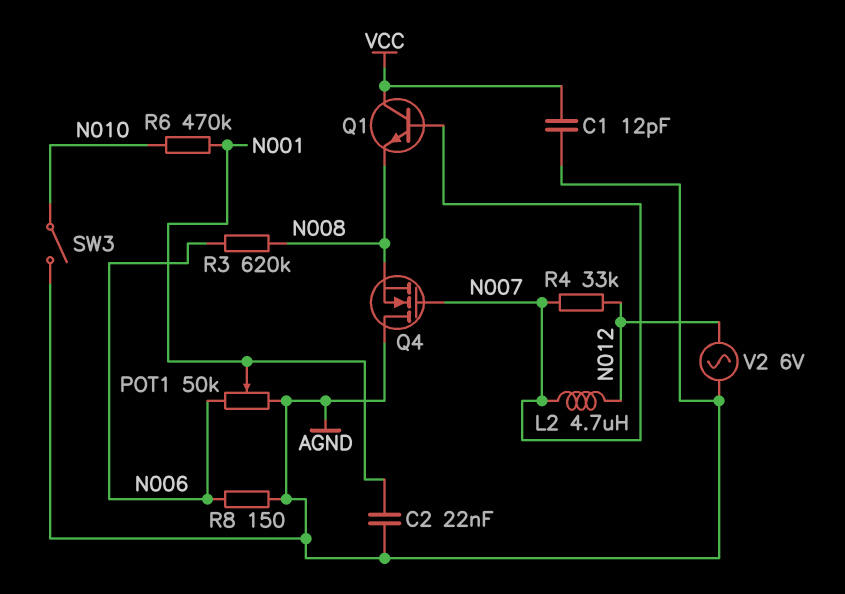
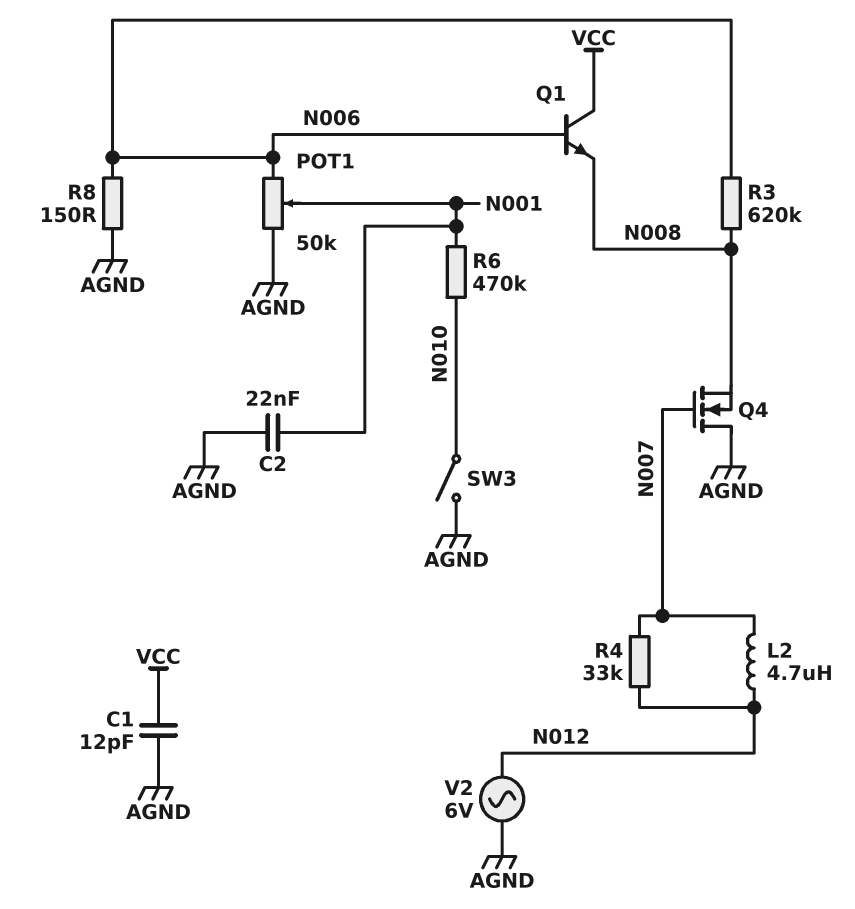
Q1: NPN (B N007, C VCC, E N008) -> NPN (B N006, C VCC, E N008)

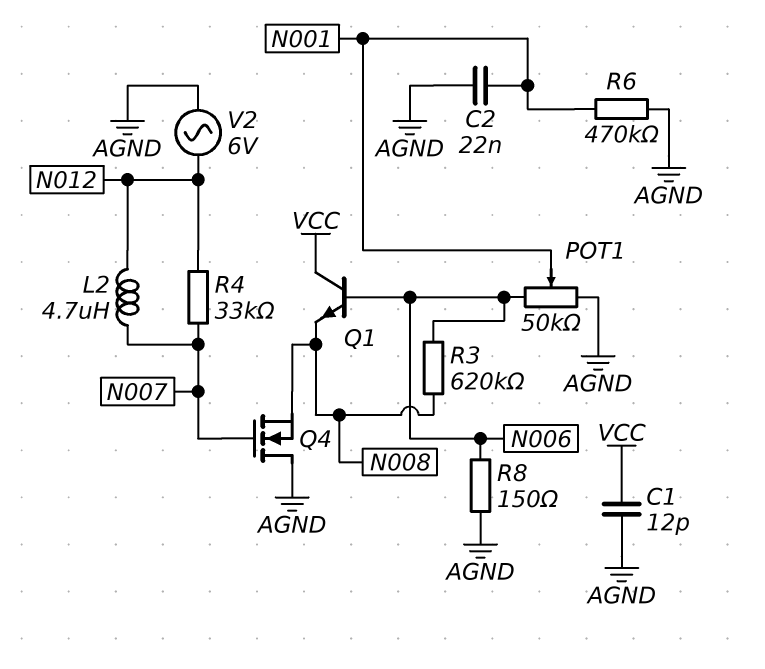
R6: 470k (N001, N010) -> 470k (AGND, N001)
SW3: switch (AGND, N010) -> none

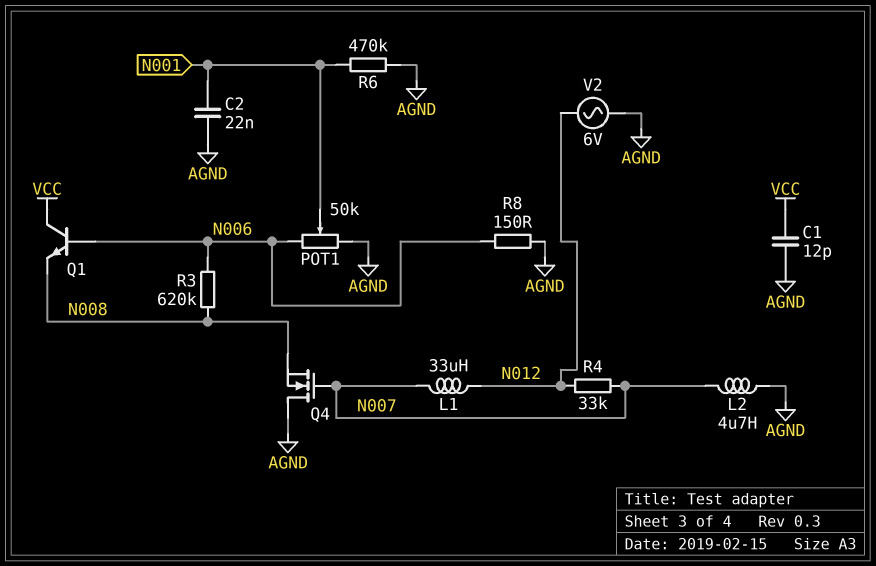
L1: none -> 33uH (N007, N012)
L2: 4.7uH (N007, N012) -> 4.7uH (AGND, N007)

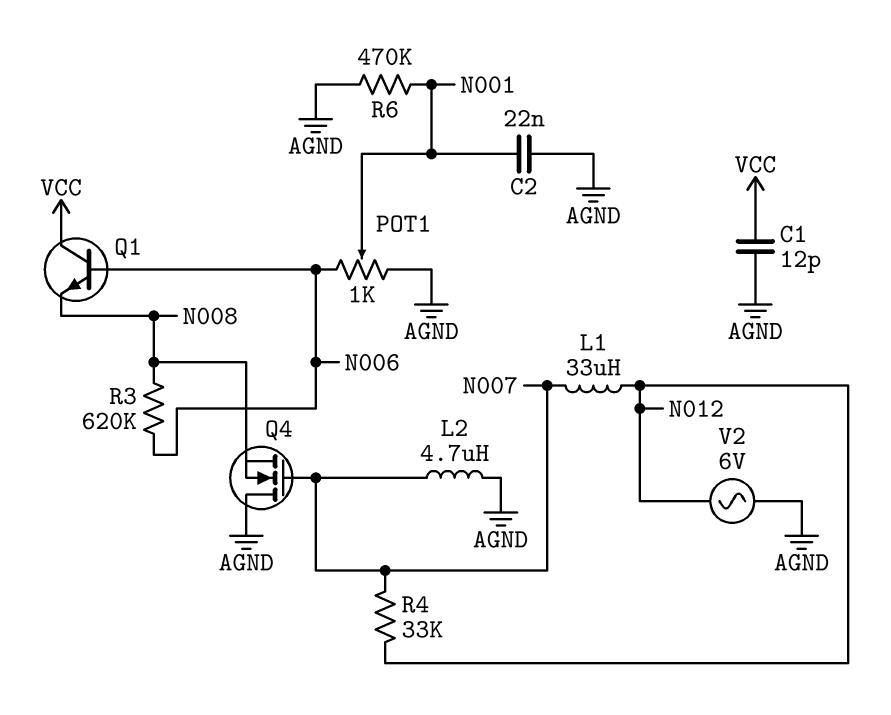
POT1: 50k (AGND, N006, wiper N001) -> 1k (AGND, N006, wiper N001)
R8: 150 (AGND, N006) -> none

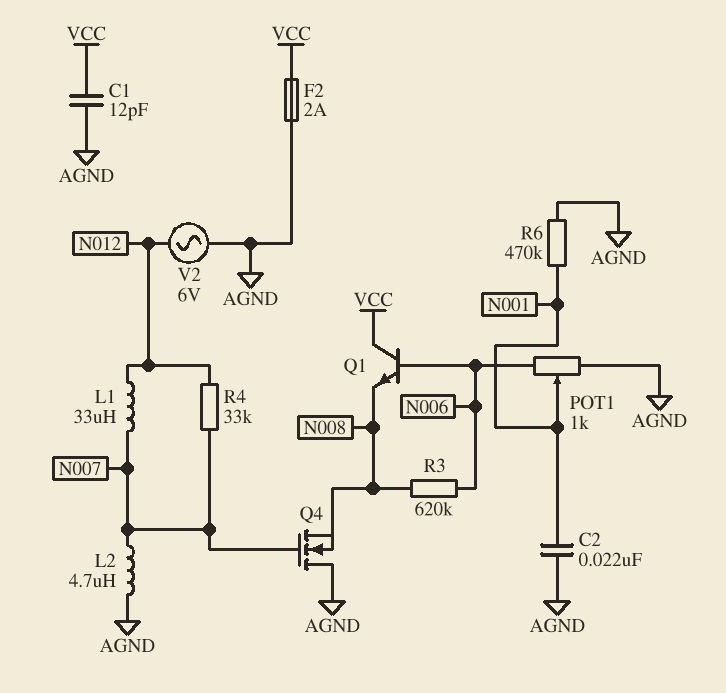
F2: none -> 2A (AGND, VCC)

